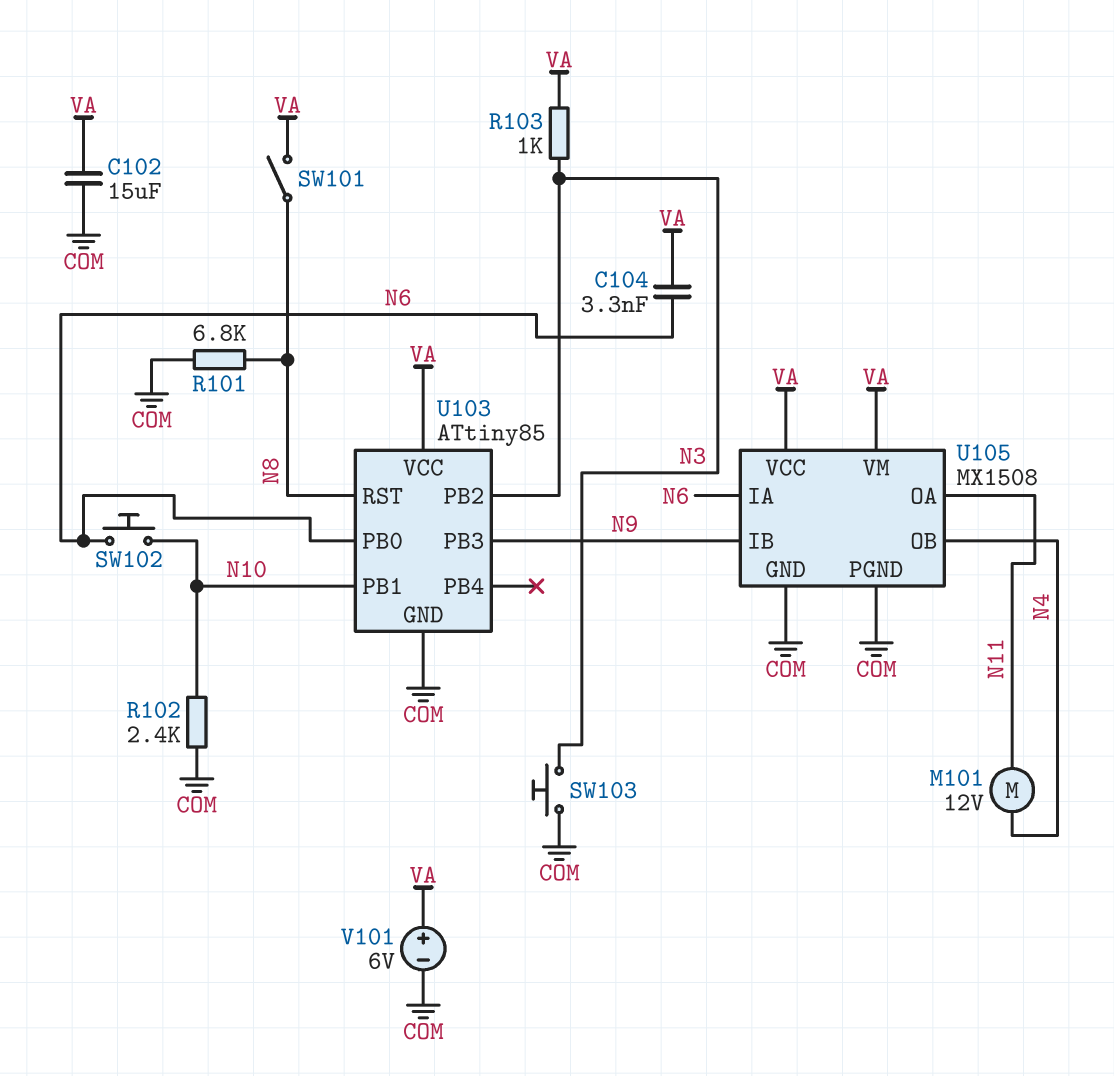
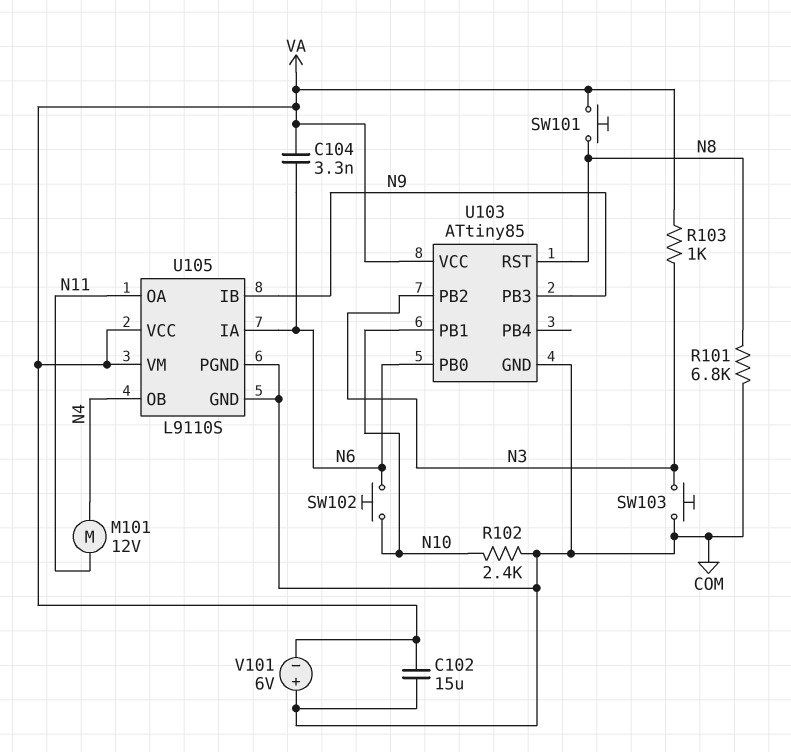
SW101: switch (N8, VA) -> button (N8, VA)
U105: MX1508 -> L9110S
V101: 6V (plus VA, minus COM) -> 6V (plus COM, minus VA)

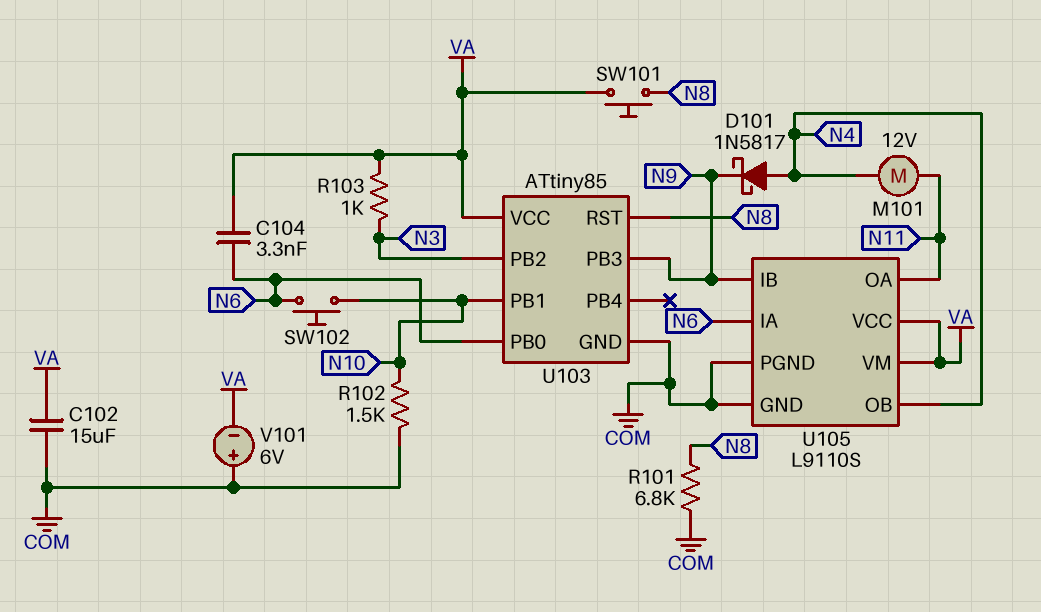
D101: none -> schottky 1N5817 (A N4, K N9)
R102: 2.4k (COM, N10) -> 1.5k (COM, N10)
SW103: button (COM, N3) -> none

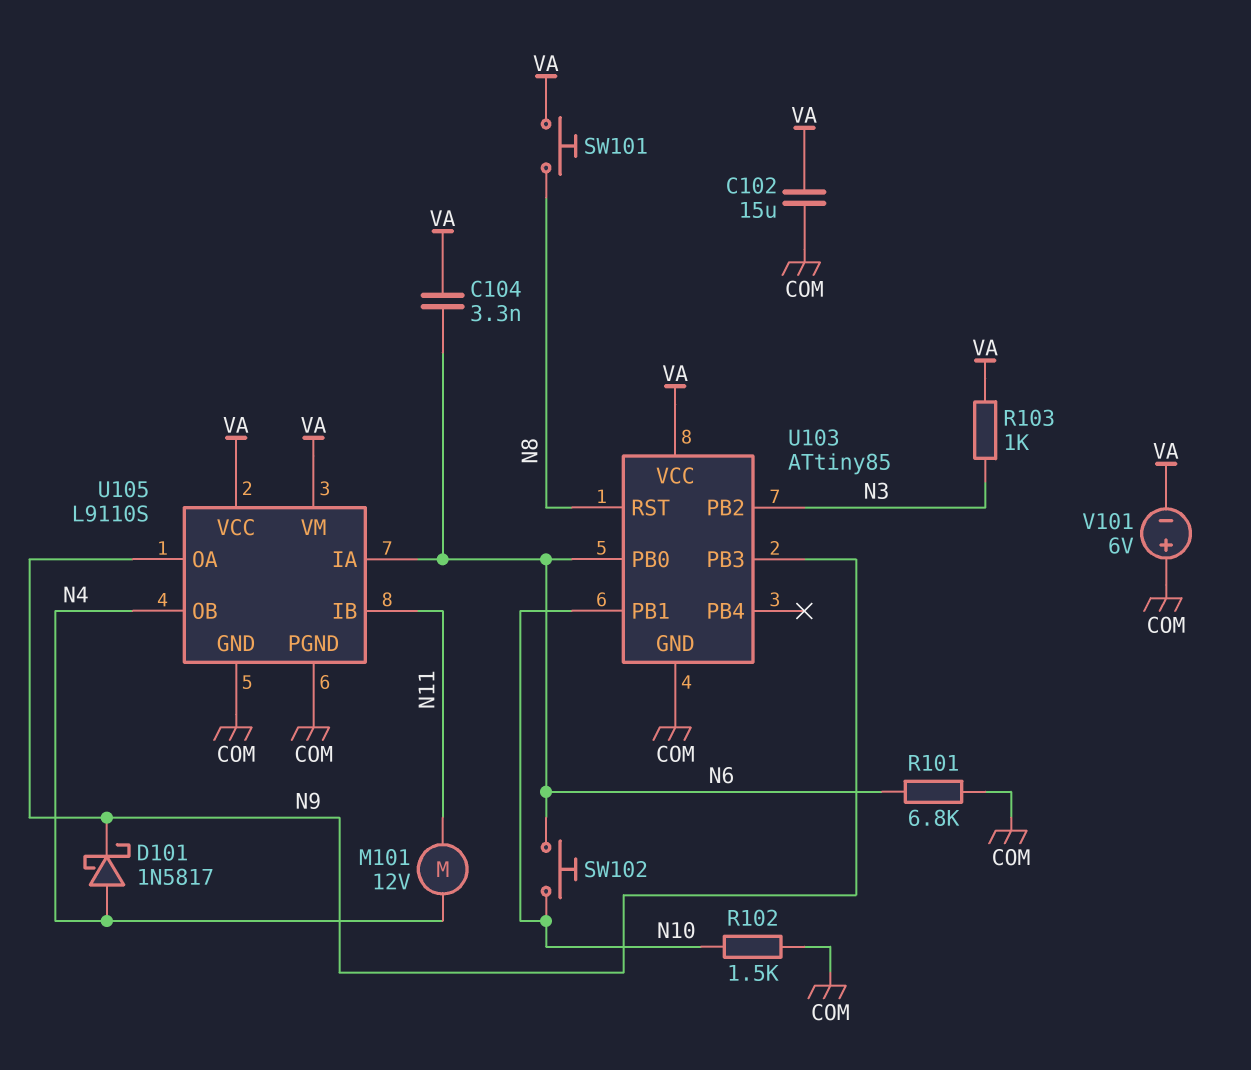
R101: 6.8k (COM, N8) -> 6.8k (COM, N6)
U105 pin IB: N9 -> N11
U105 pin OA: N11 -> N9

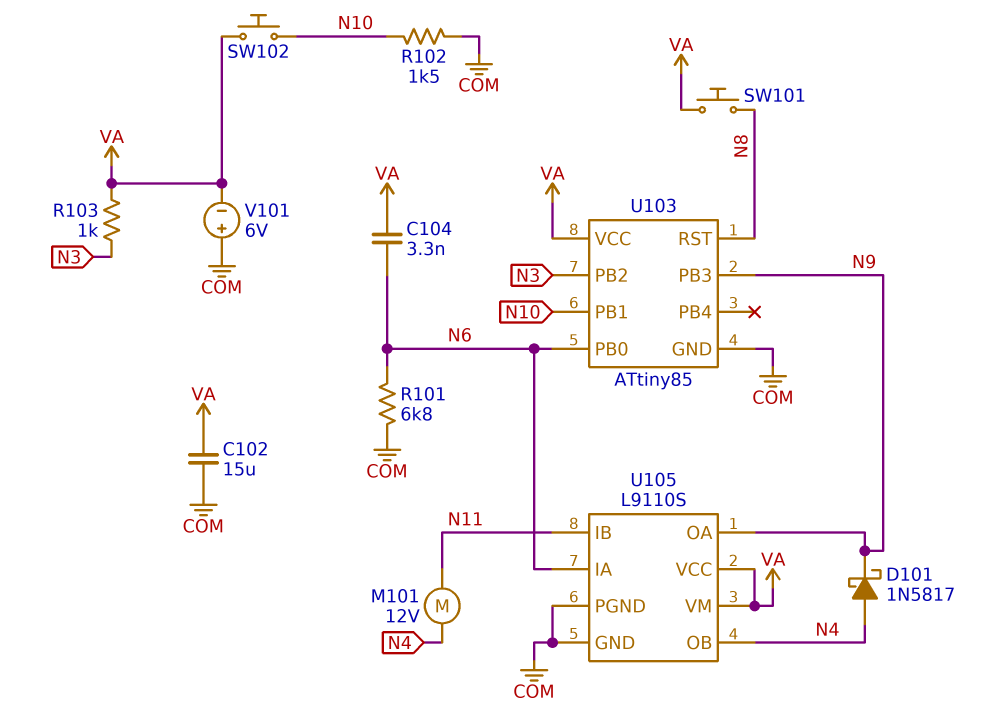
SW102: button (N6, N10) -> button (N10, VA)

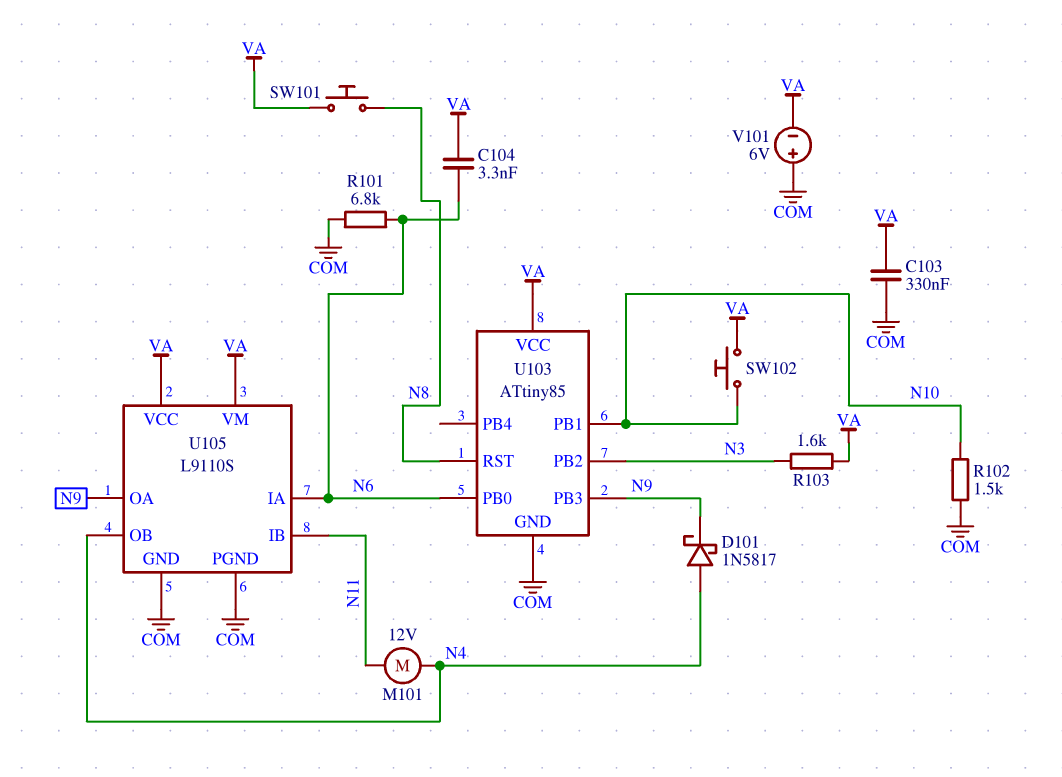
C102: 15uF (COM, VA) -> none
C103: none -> 330nF (COM, VA)
R103: 1k (N3, VA) -> 1.6k (N3, VA)

